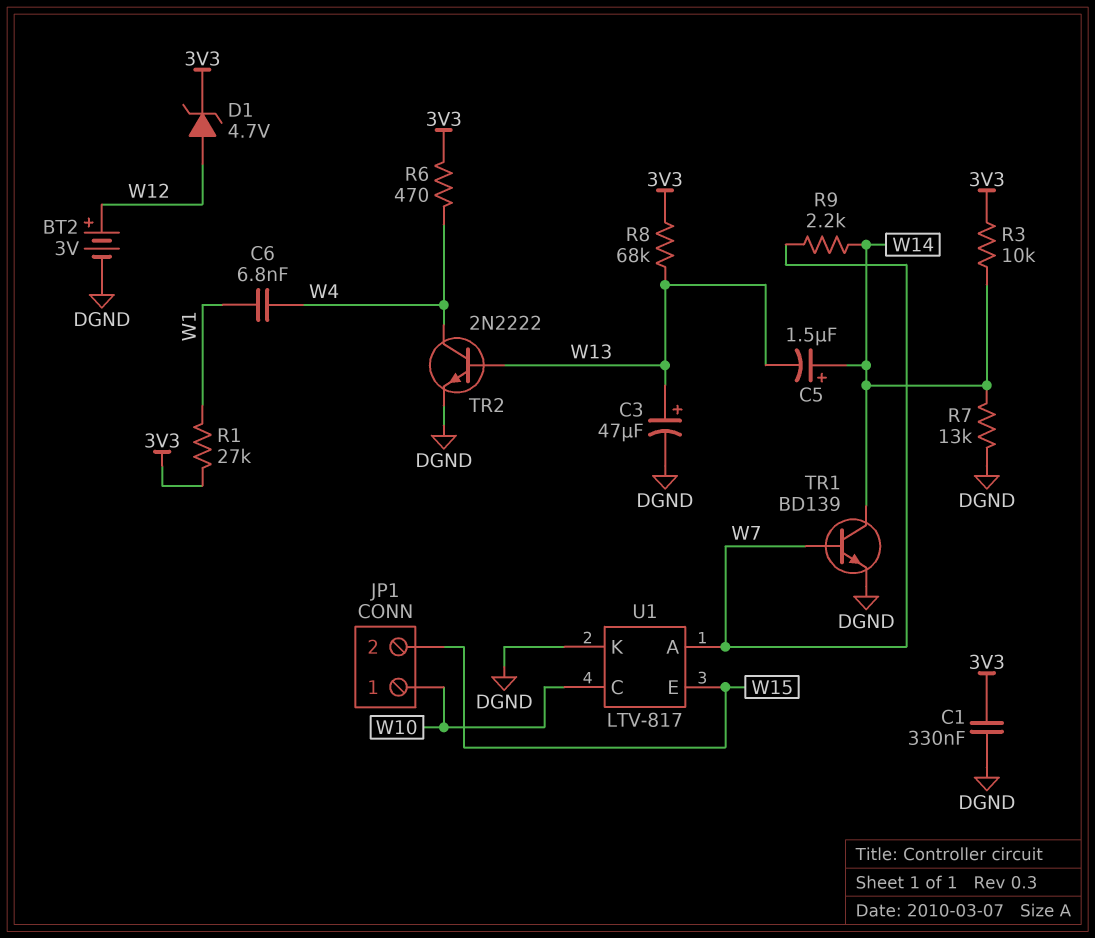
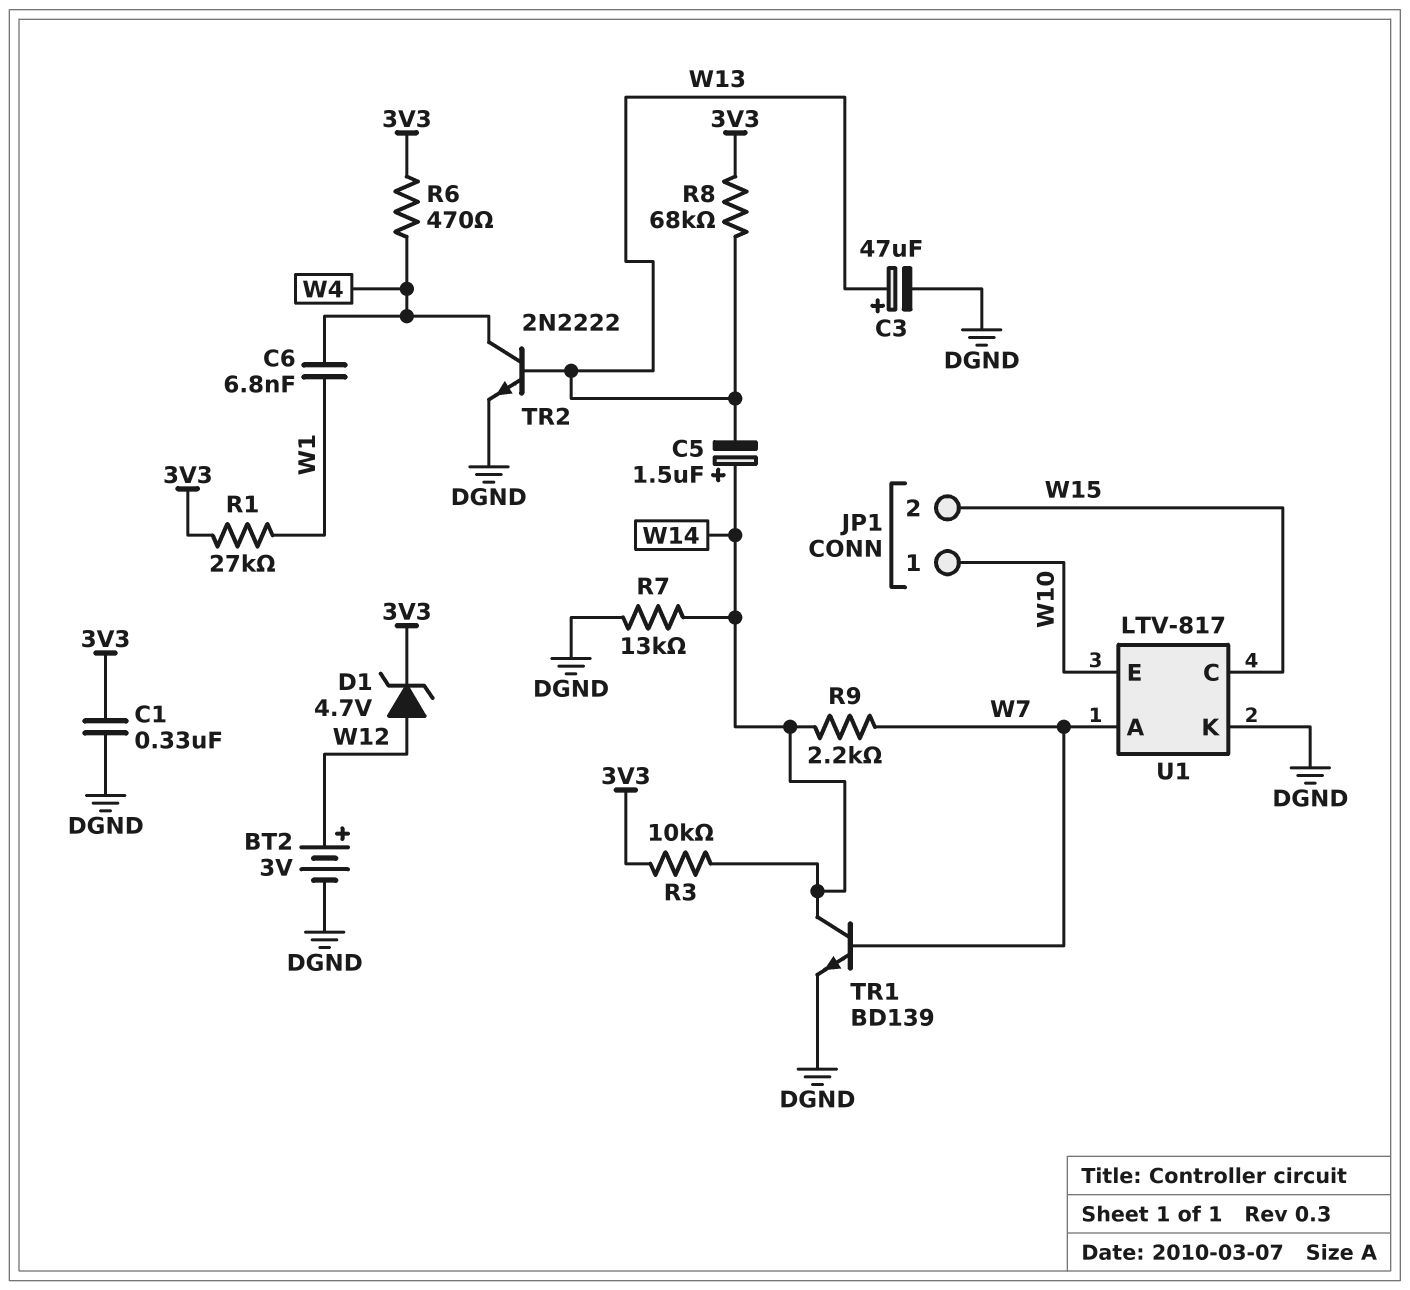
U1 pin C: W10 -> W15
U1 pin E: W15 -> W10

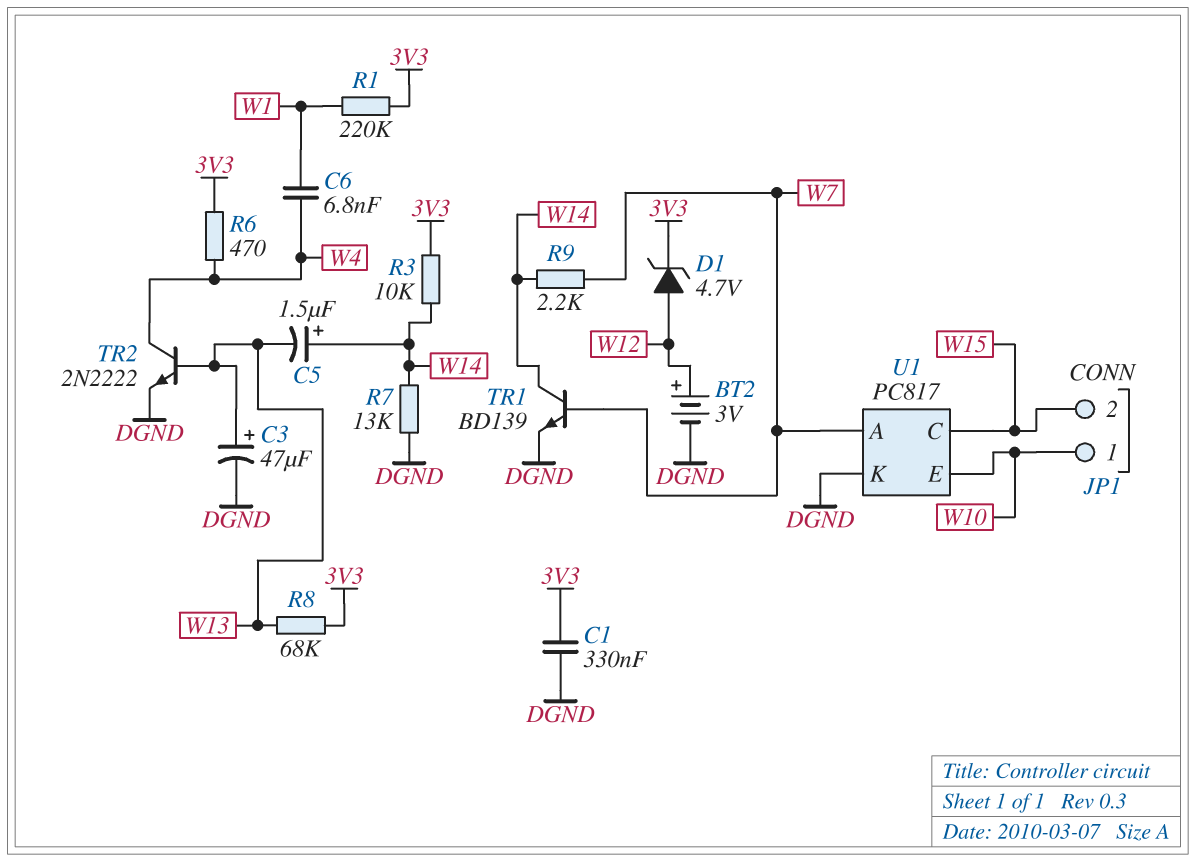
R1: 27k (3V3, W1) -> 220k (3V3, W1)
U1: LTV-817 -> PC817

